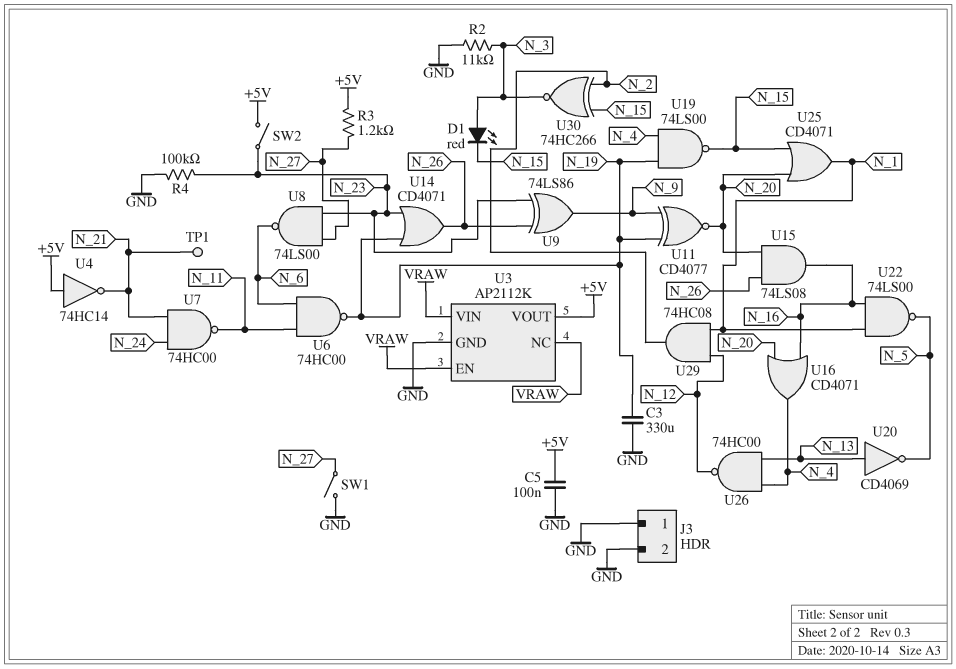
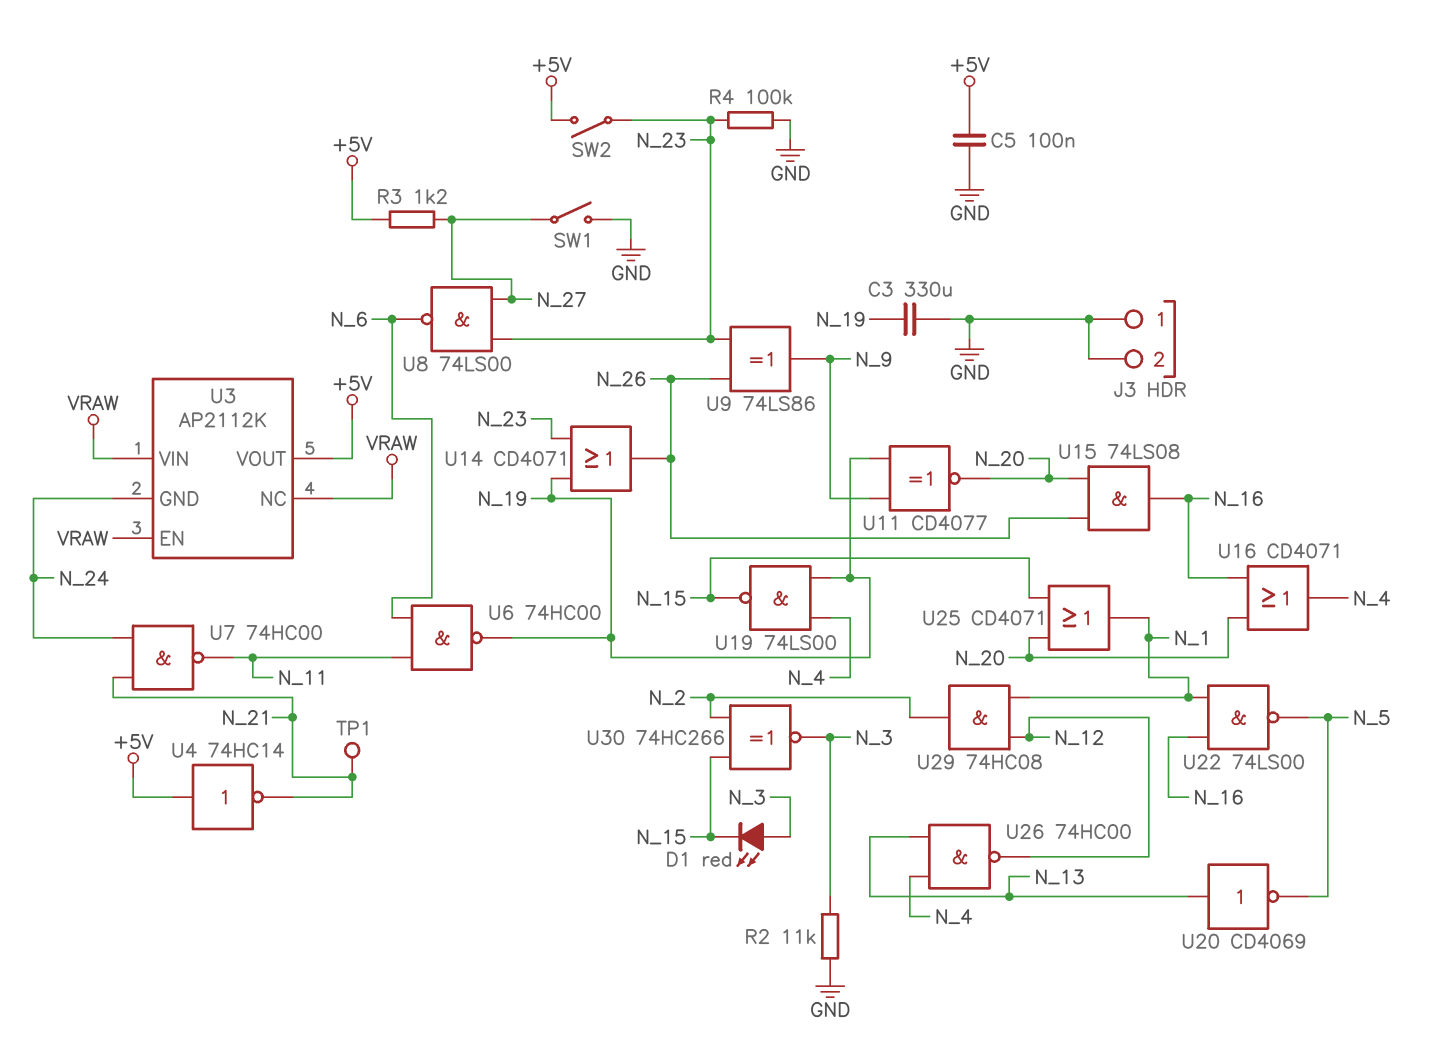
U3 pin GND: GND -> N_24

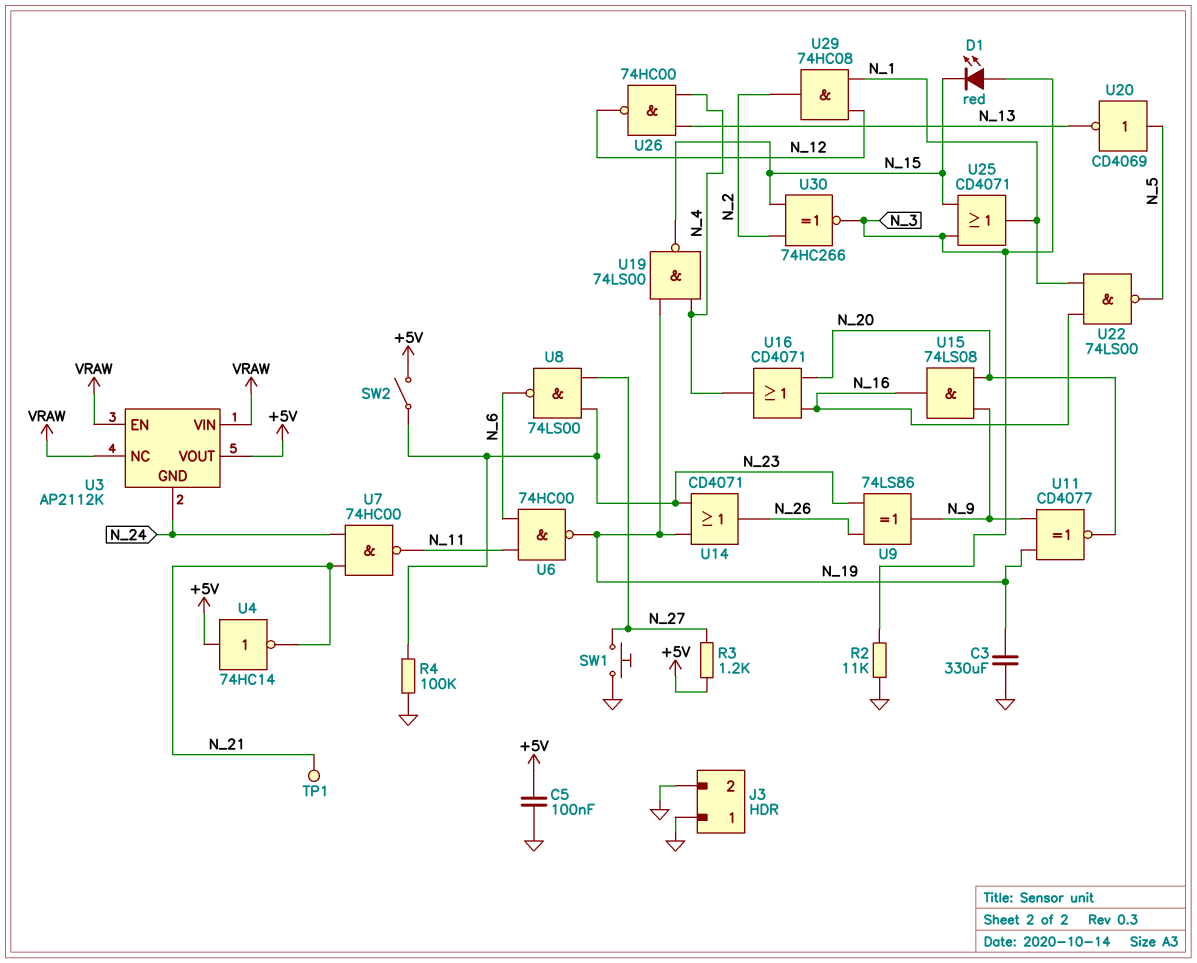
SW1: switch (GND, N_27) -> button (GND, N_27)
U15: AND 74LS08 (in N_20, in N_26, out N_16) -> AND 74LS08 (in N_9, in N_20, out N_16)
U20: NOT CD4069 (in N_13, out N_5) -> NOT CD4069 (in N_5, out N_13)
U25: OR CD4071 (in N_15, in N_20, out N_1) -> OR CD4071 (in N_3, in N_15, out N_1)

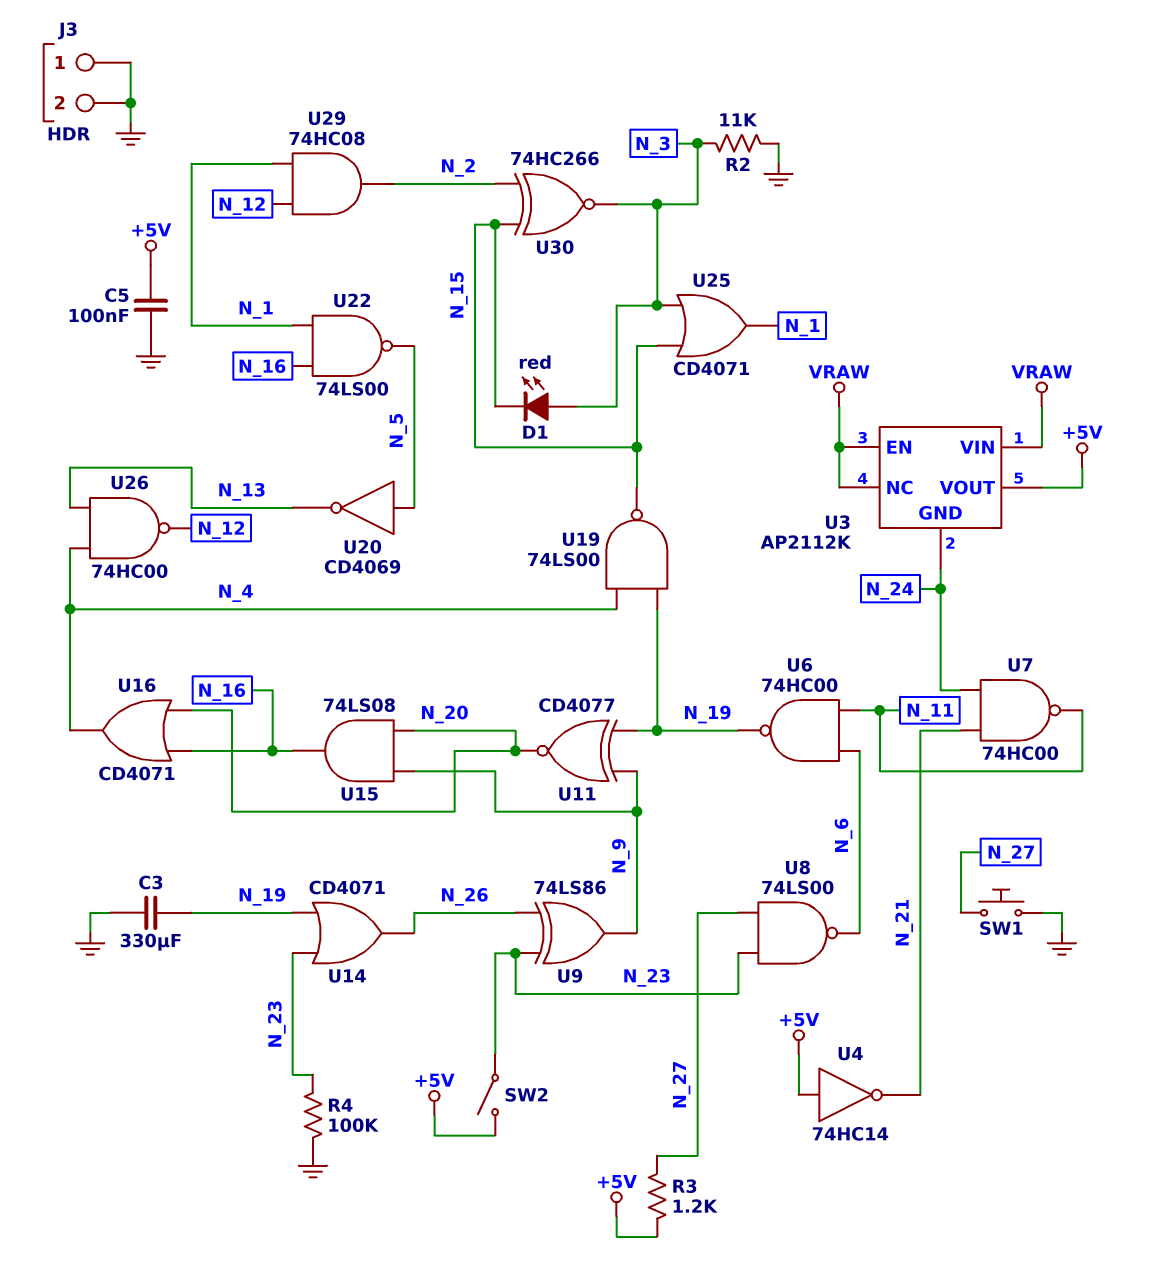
TP1: test point (N_21) -> none

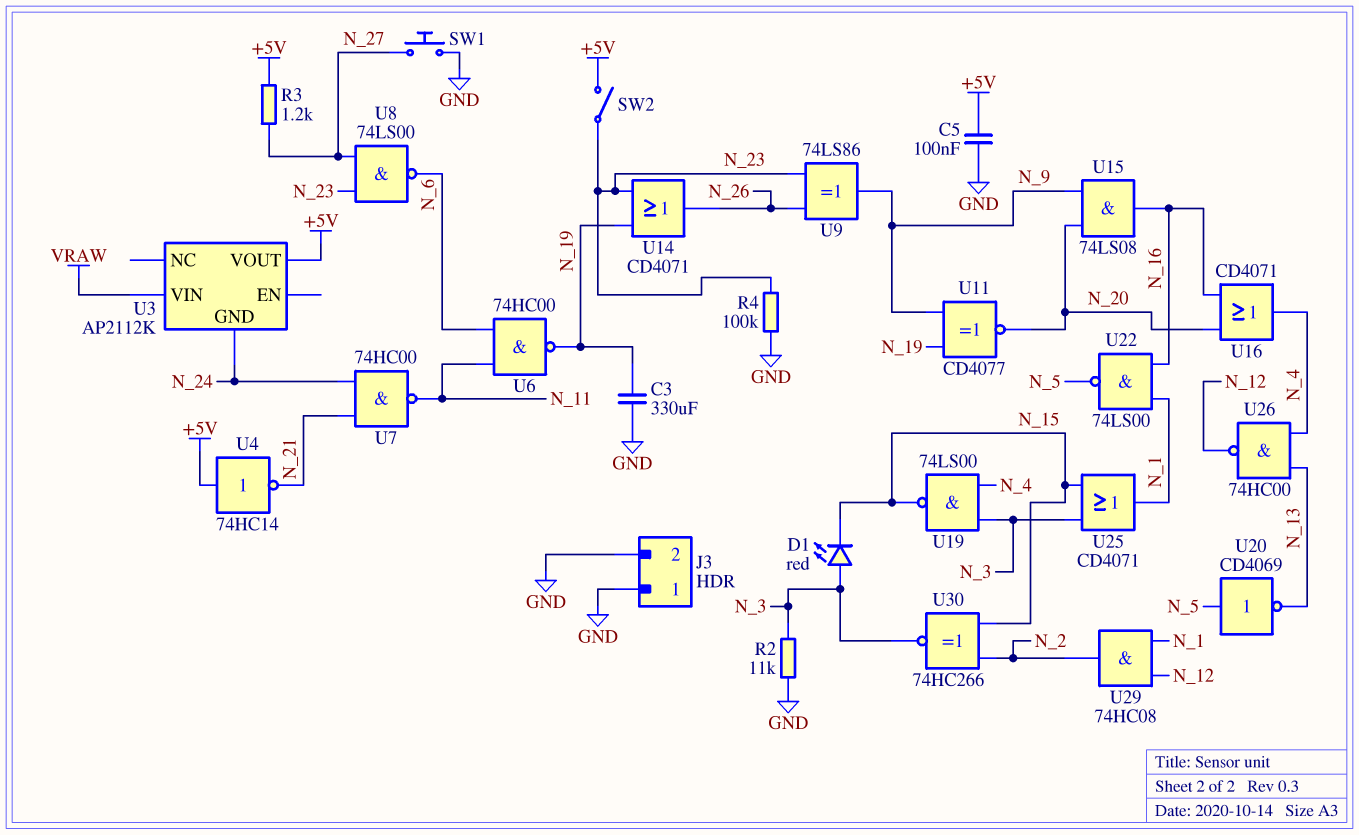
U3 pin EN: VRAW -> none
U3 pin NC: VRAW -> none
U19: NAND 74LS00 (in N_4, in N_19, out N_15) -> NAND 74LS00 (in N_3, in N_4, out N_15)

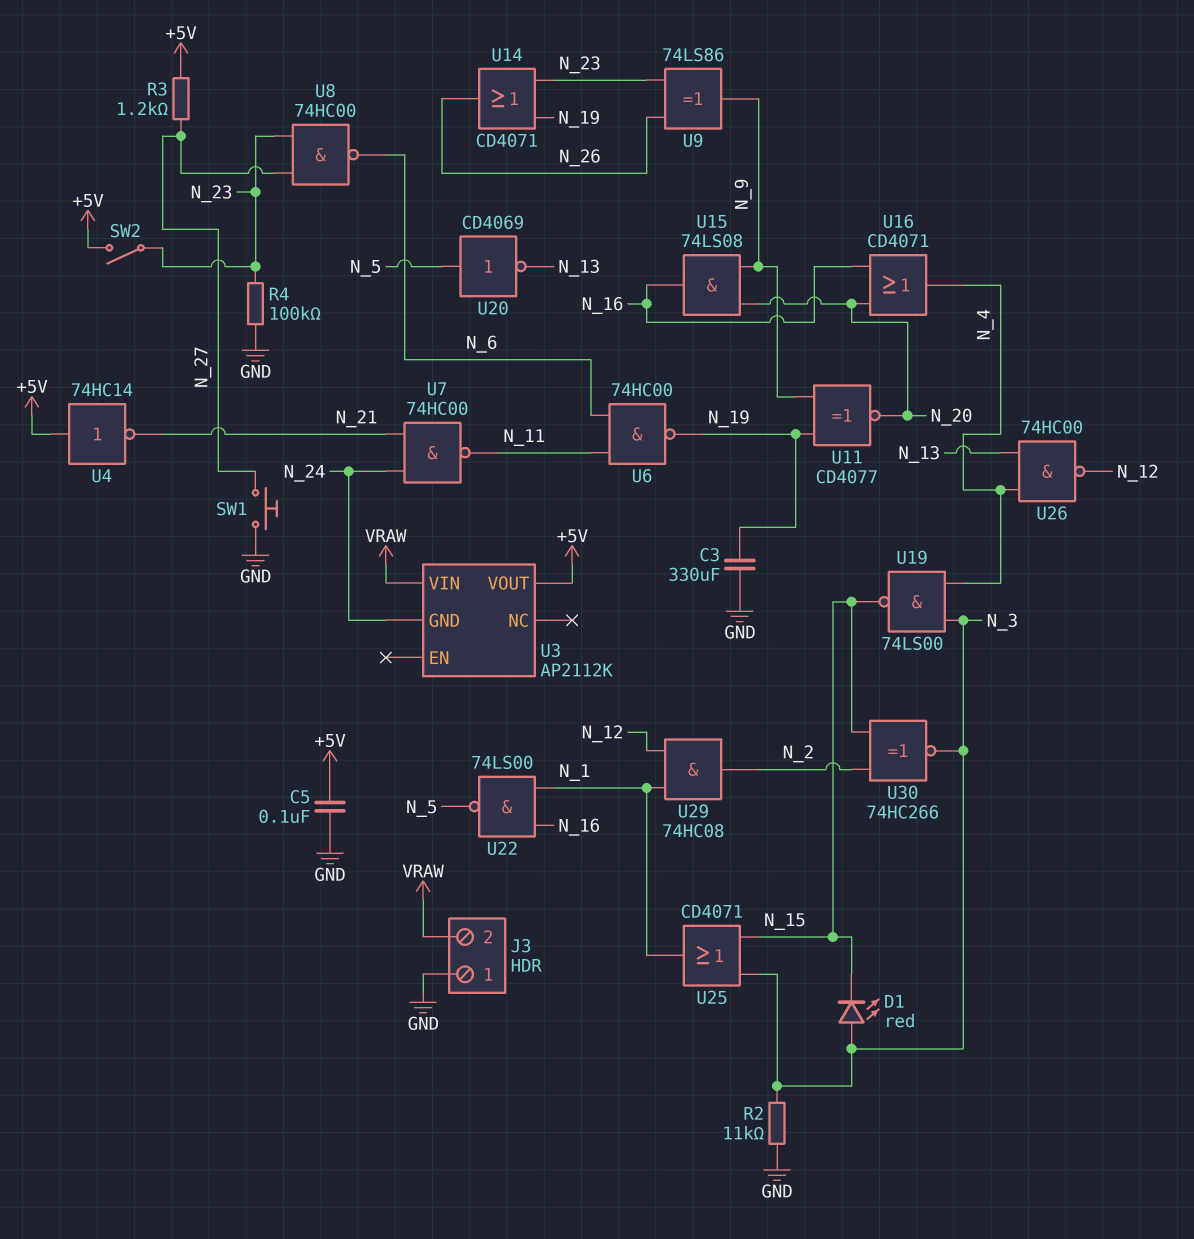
J3 pin 2: GND -> VRAW
U8: NAND 74LS00 (in N_23, in N_27, out N_6) -> NAND 74HC00 (in N_23, in N_27, out N_6)

